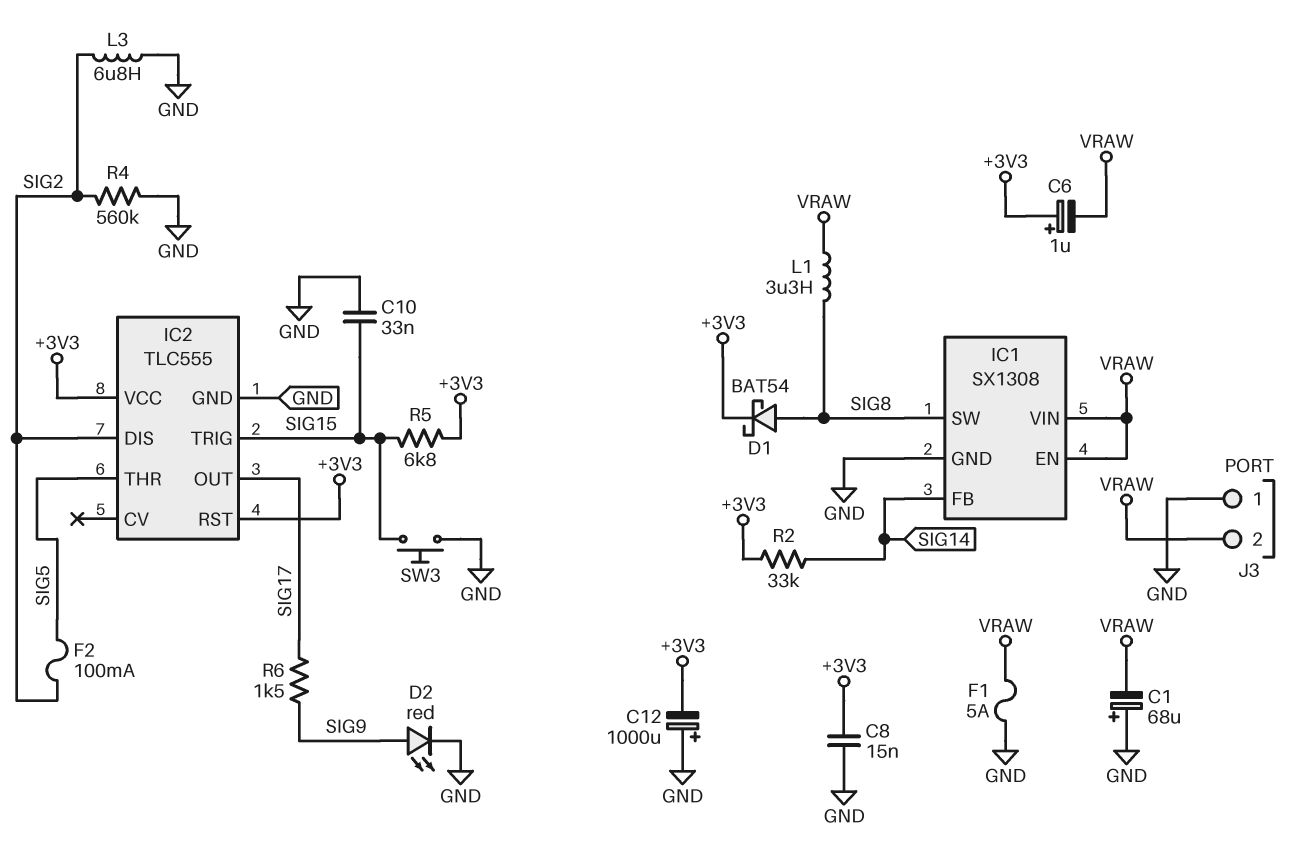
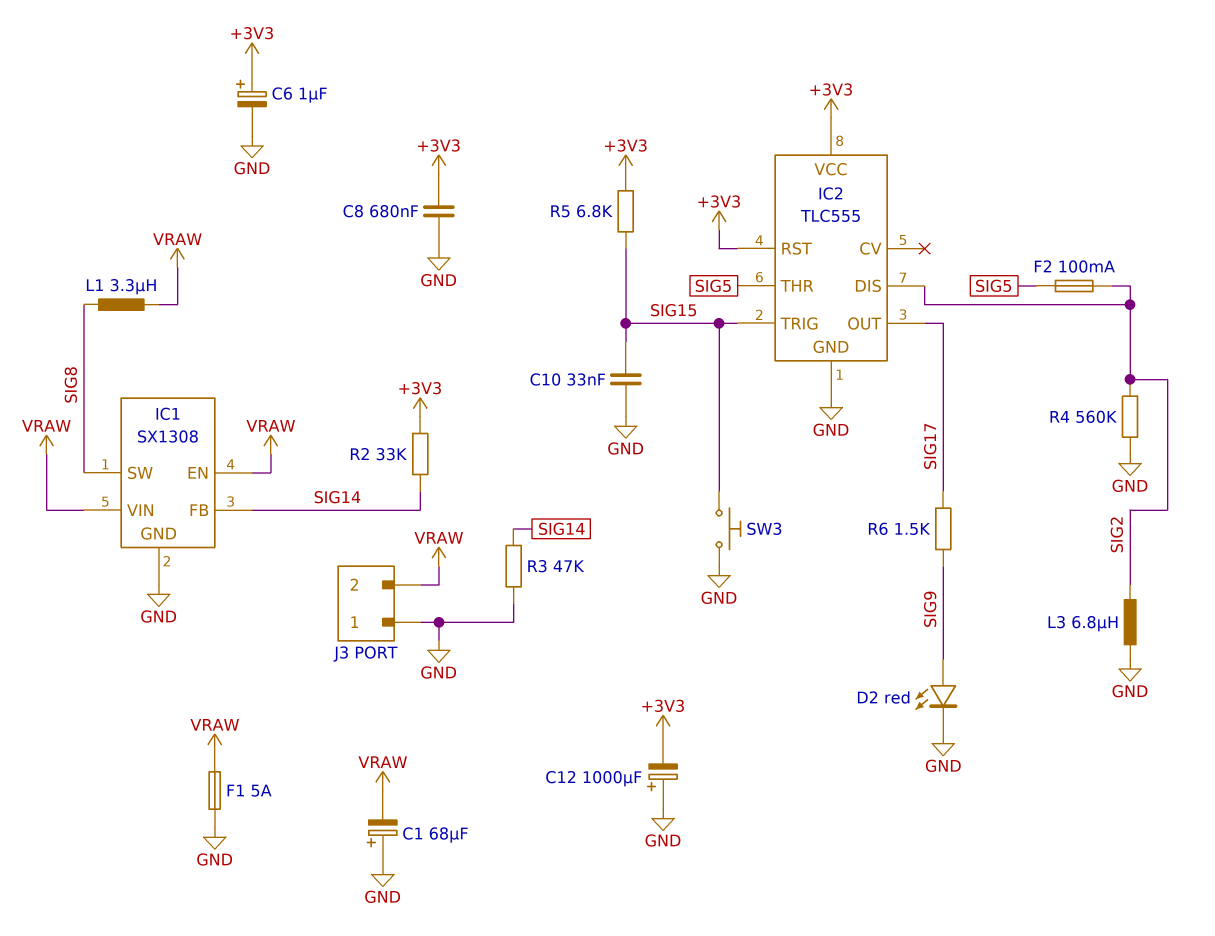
C6: 1uF (plus +3V3, minus VRAW) -> 1uF (plus +3V3, minus GND)
C8: 15nF (+3V3, GND) -> 680nF (+3V3, GND)
D1: schottky BAT54 (A SIG8, K +3V3) -> none
R3: none -> 47k (GND, SIG14)

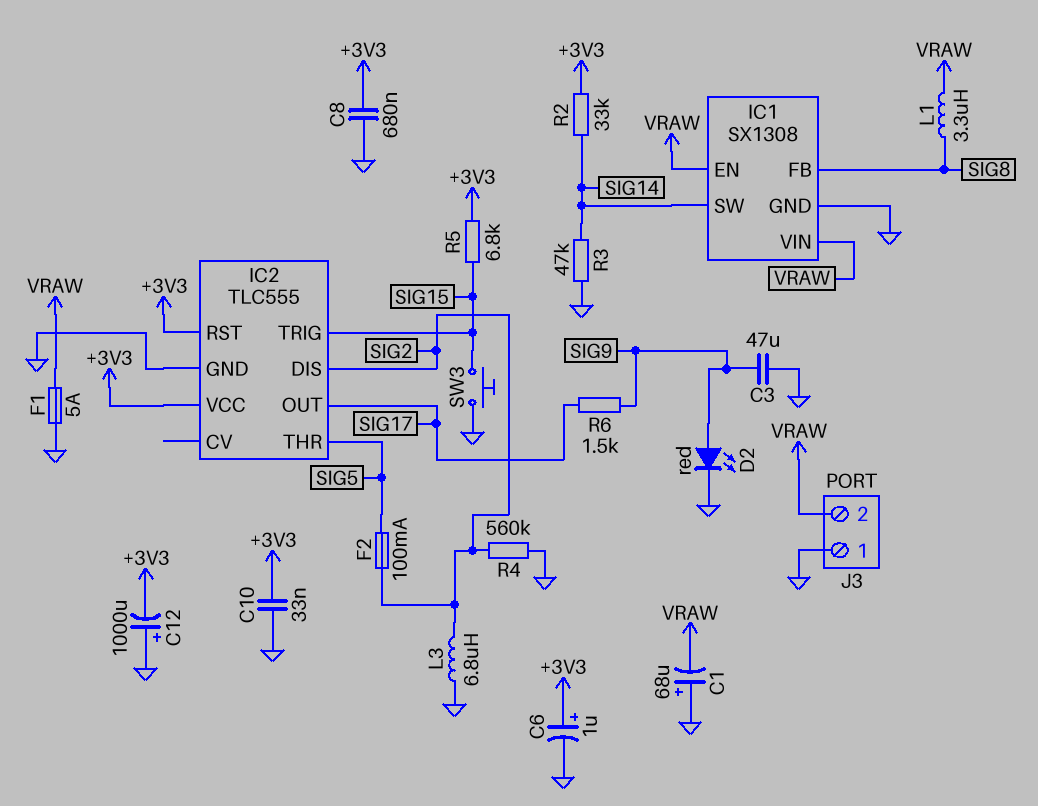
C3: none -> 47uF (GND, SIG9)
C10: 33nF (GND, SIG15) -> 33nF (+3V3, GND)
IC1 pin FB: SIG14 -> SIG8
IC1 pin SW: SIG8 -> SIG14

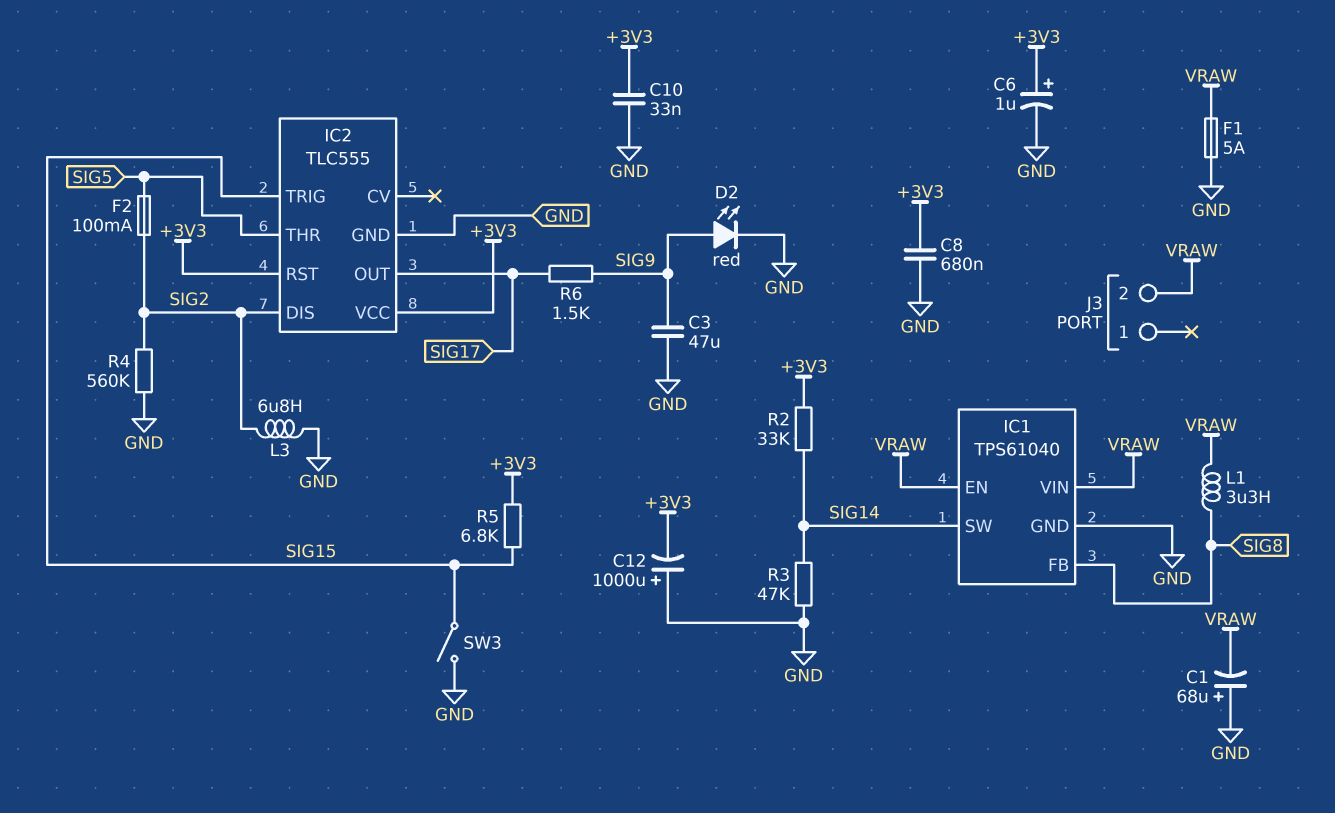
IC1: SX1308 -> TPS61040
J3 pin 1: GND -> none
SW3: button (GND, SIG15) -> switch (GND, SIG15)

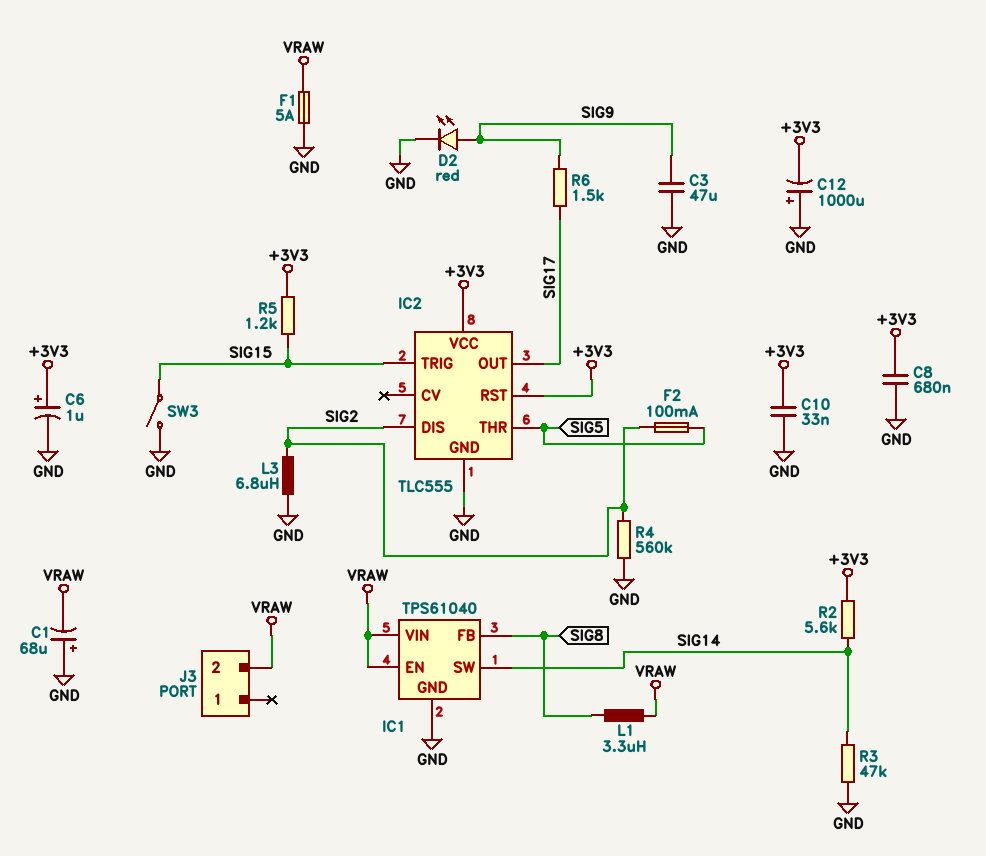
R2: 33k (+3V3, SIG14) -> 5.6k (+3V3, SIG14)
R5: 6.8k (+3V3, SIG15) -> 1.2k (+3V3, SIG15)

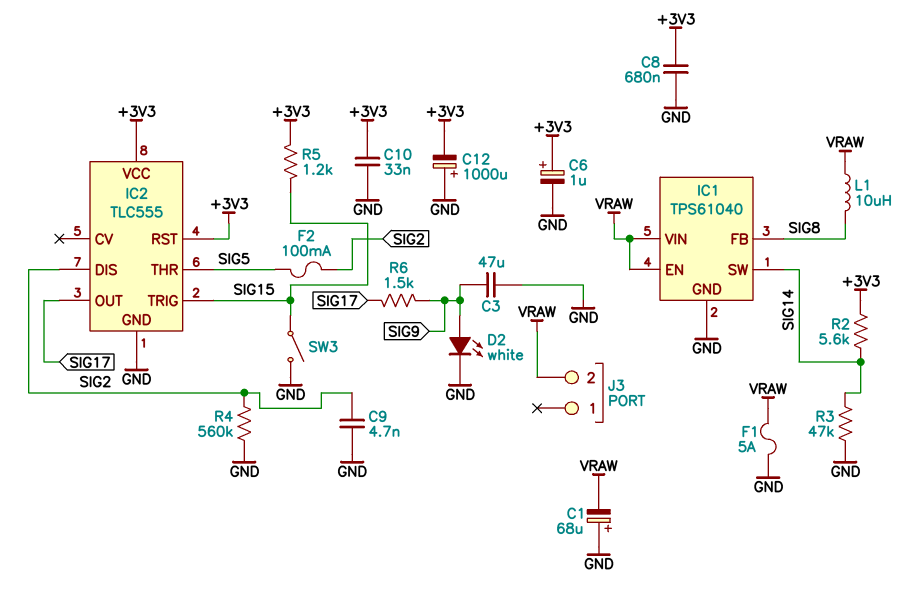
C9: none -> 4.7nF (GND, SIG2)
D2: LED red (A SIG9, K GND) -> LED white (A SIG9, K GND)
L1: 3.3uH (SIG8, VRAW) -> 10uH (SIG8, VRAW)
L3: 6.8uH (GND, SIG2) -> none

